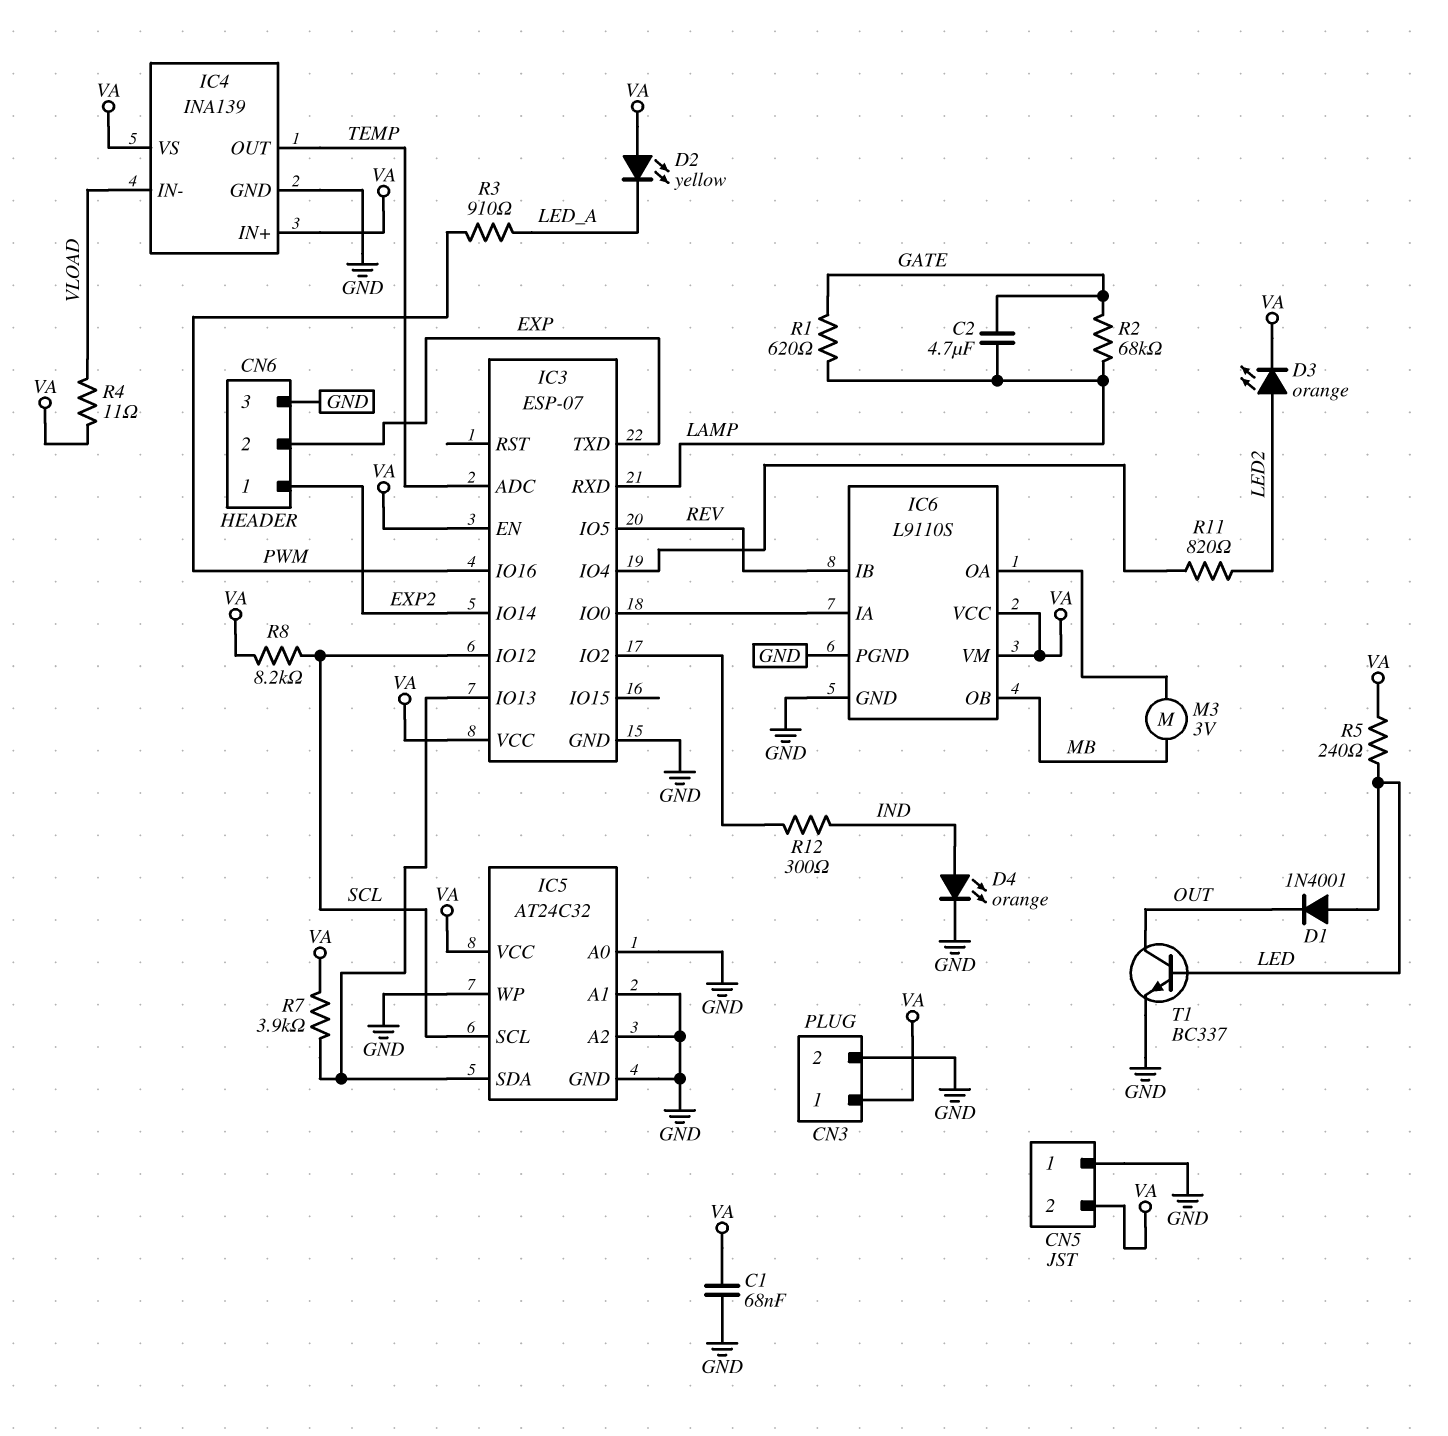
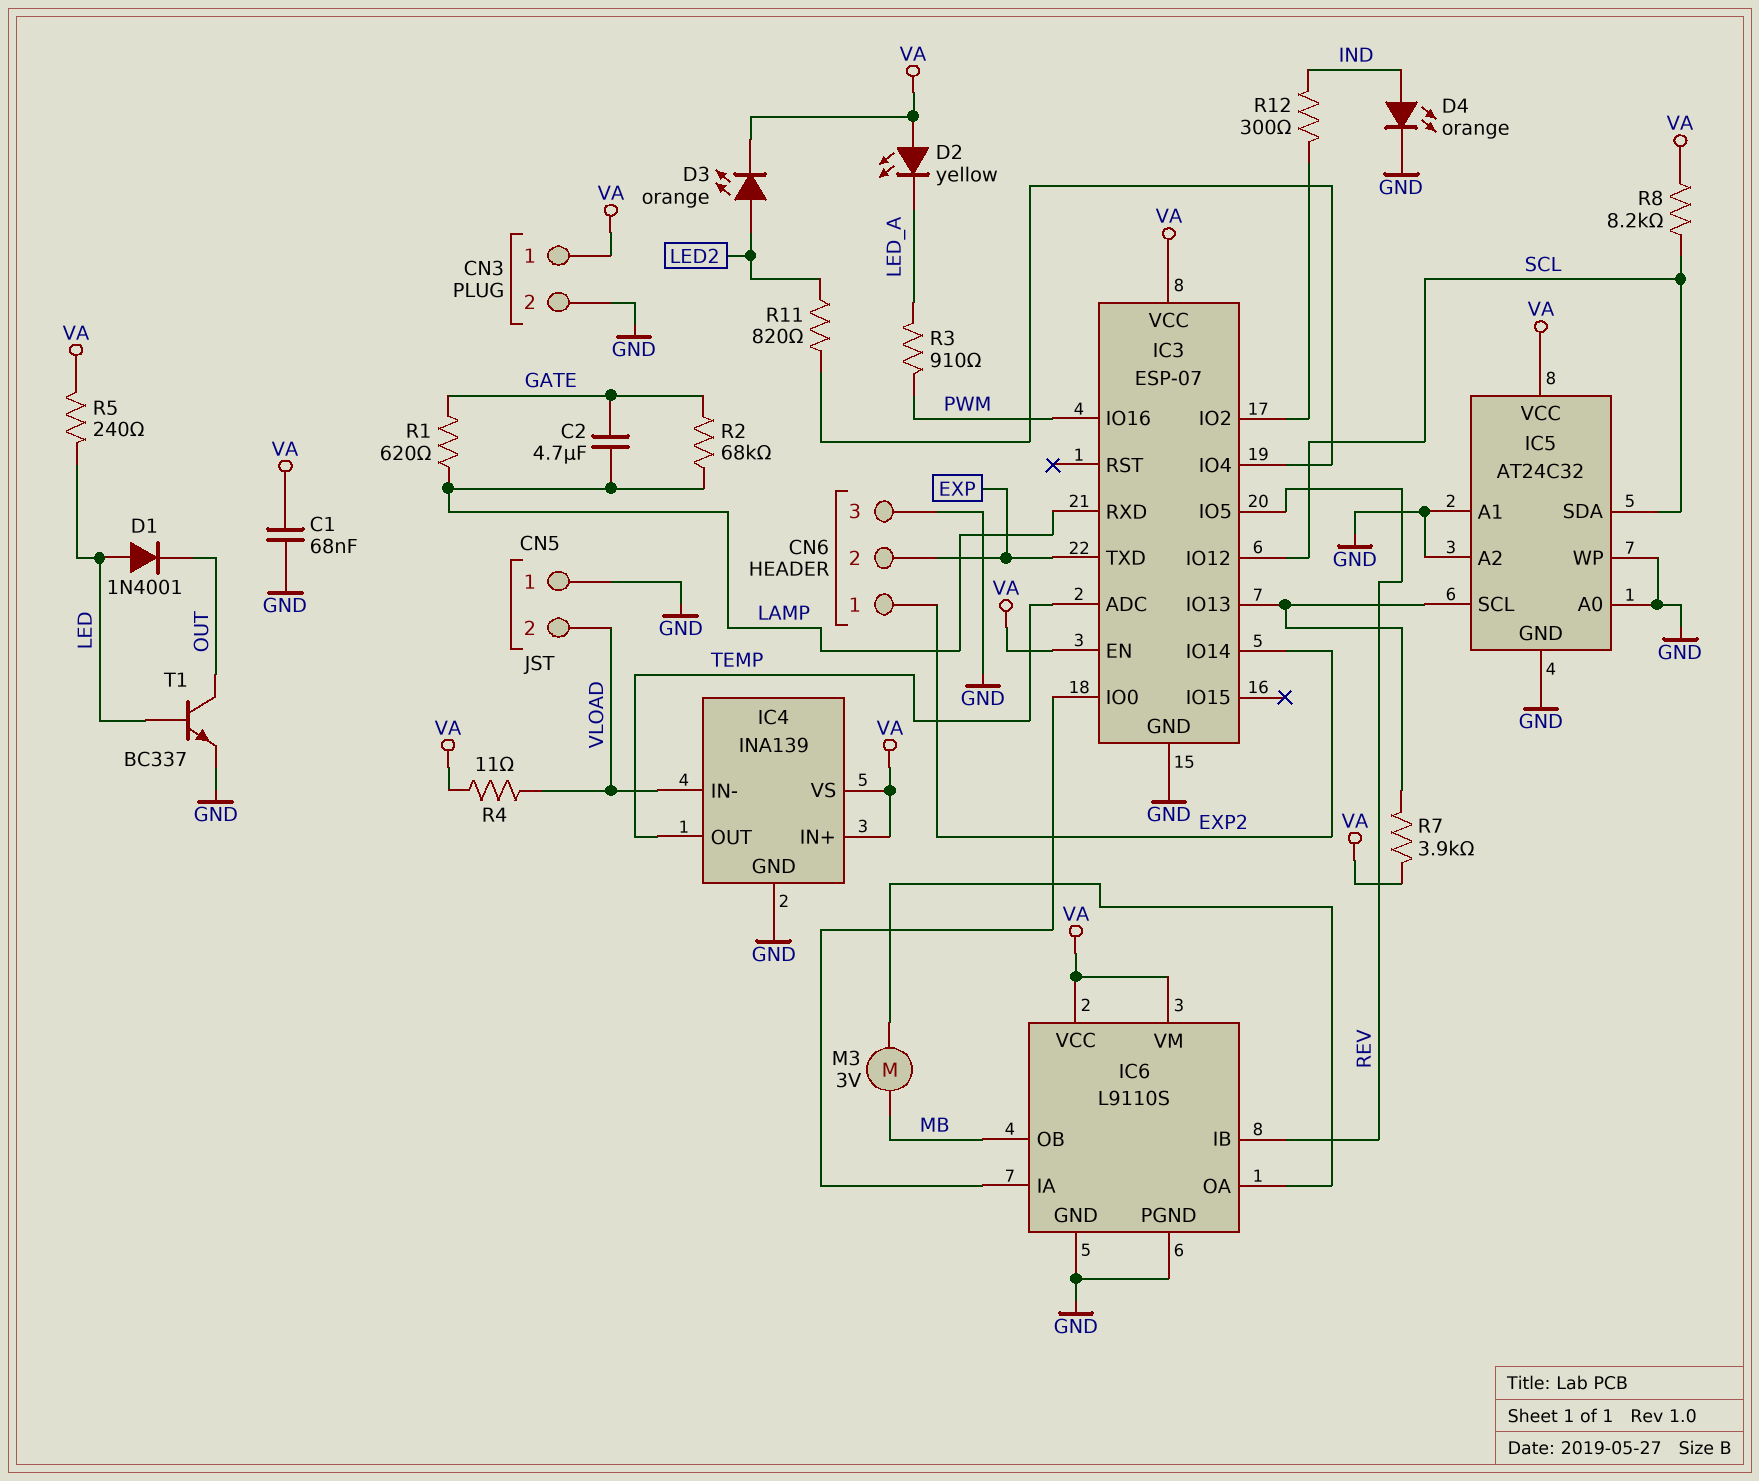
CN5 pin 2: VA -> VLOAD
IC5 pin SCL: SCL -> IC3/IO13
IC5 pin SDA: IC3/IO13 -> SCL

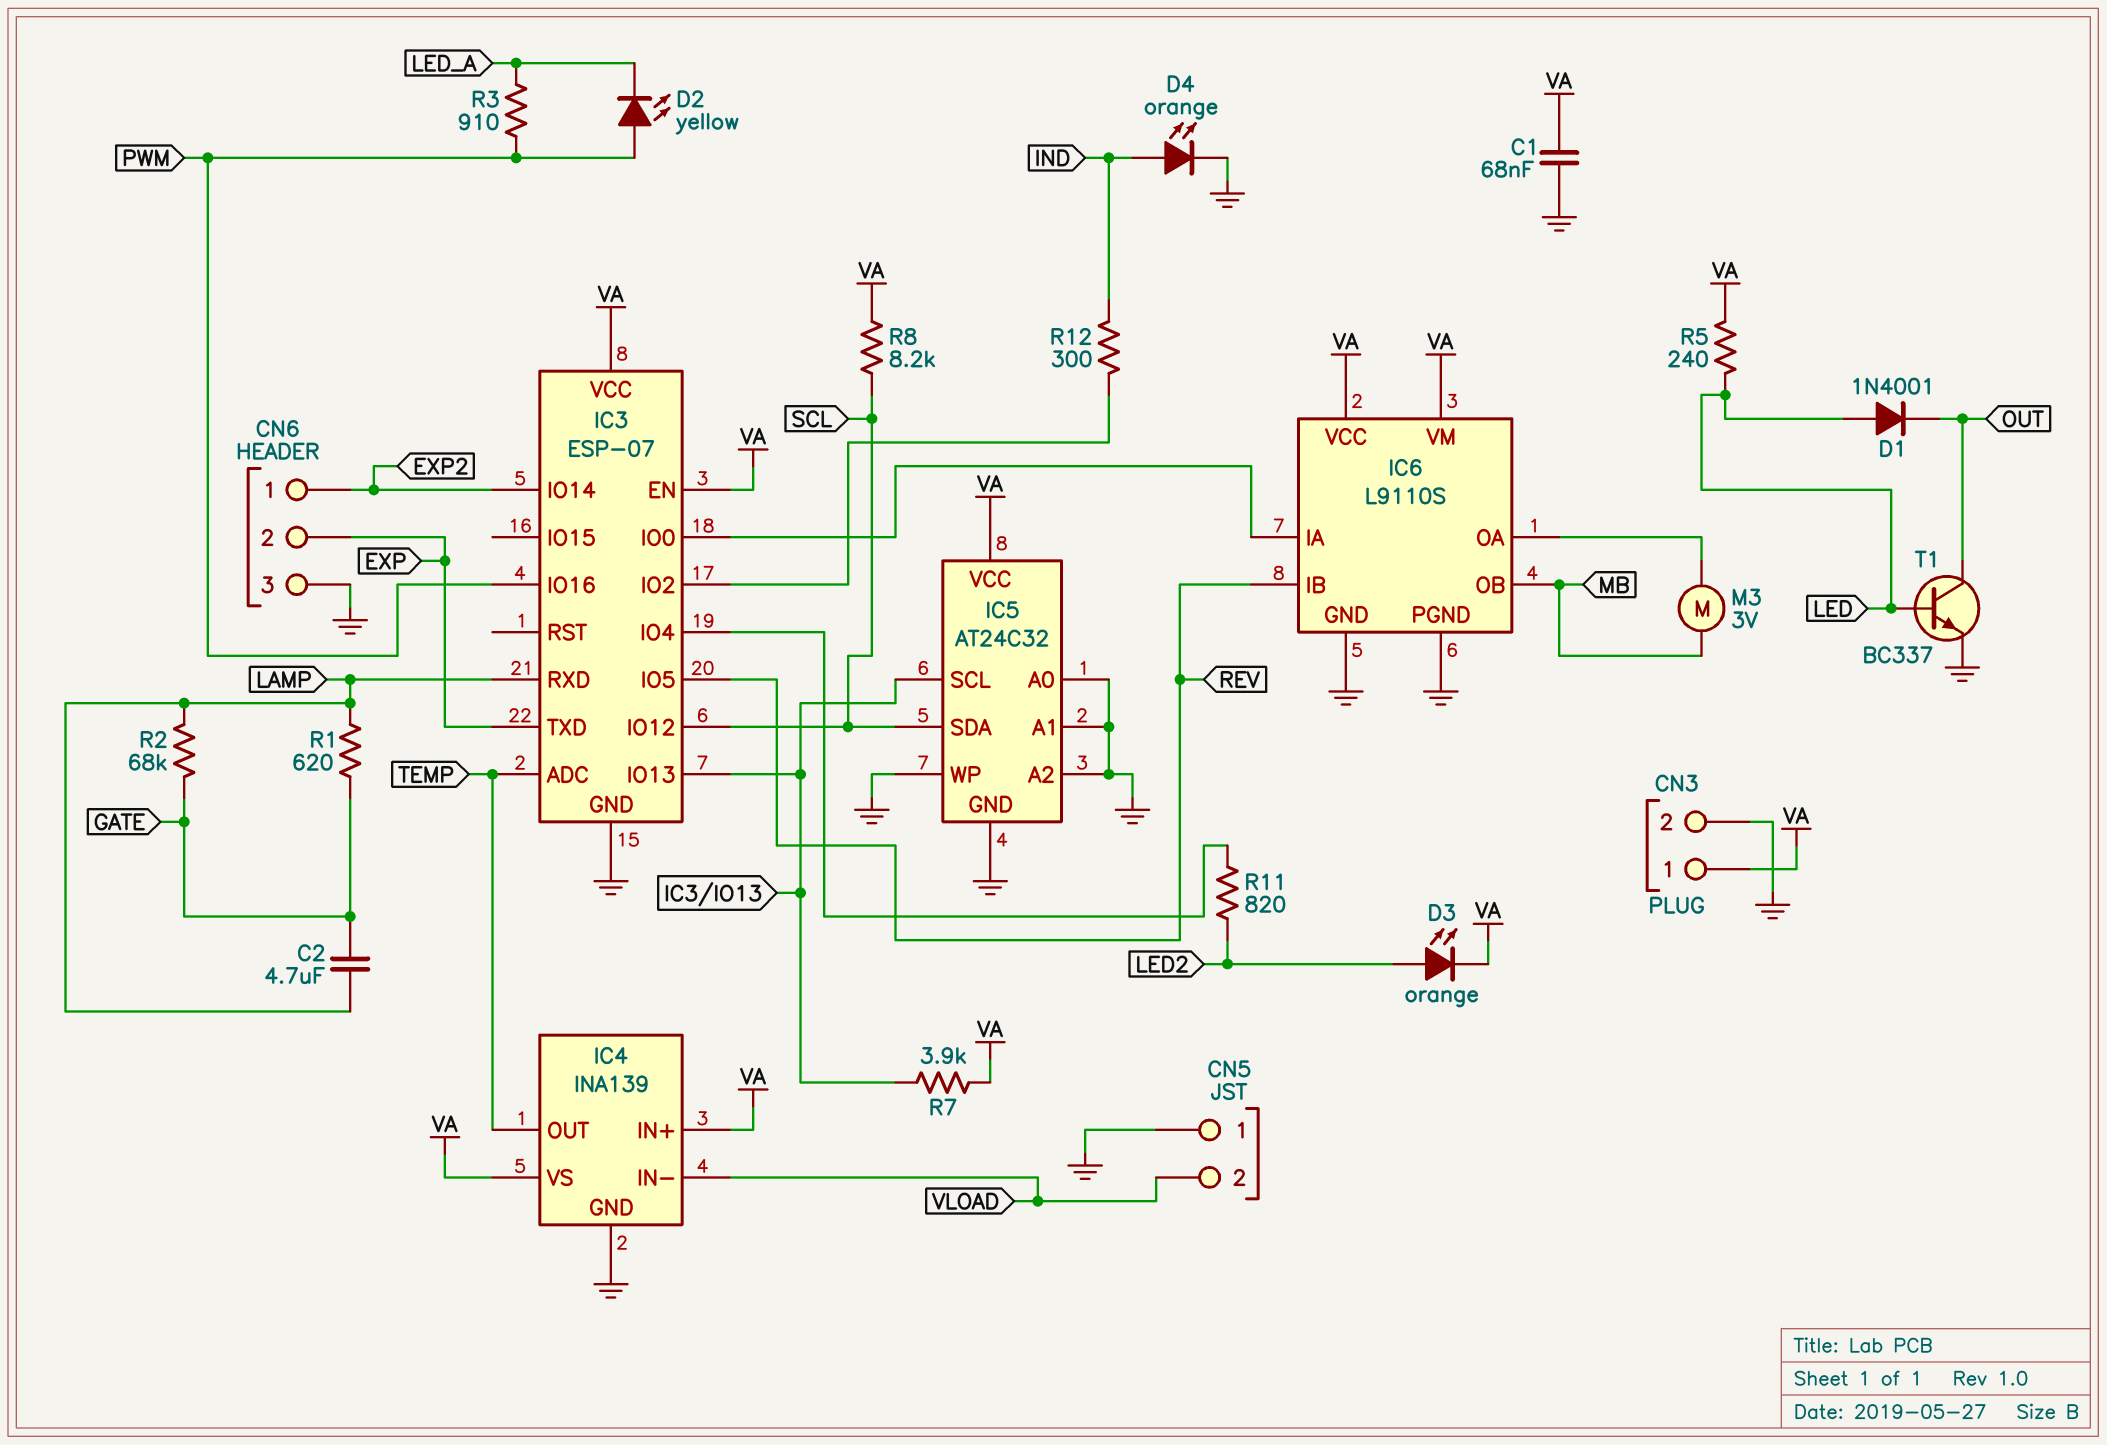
D2: LED yellow (A VA, K LED_A) -> LED yellow (A PWM, K LED_A)
R4: 11 (VA, VLOAD) -> none

